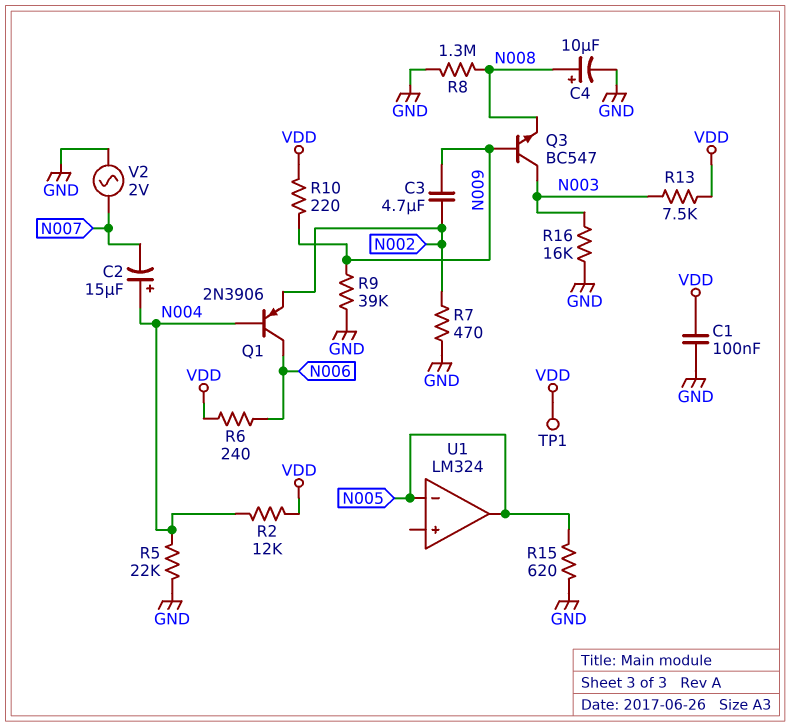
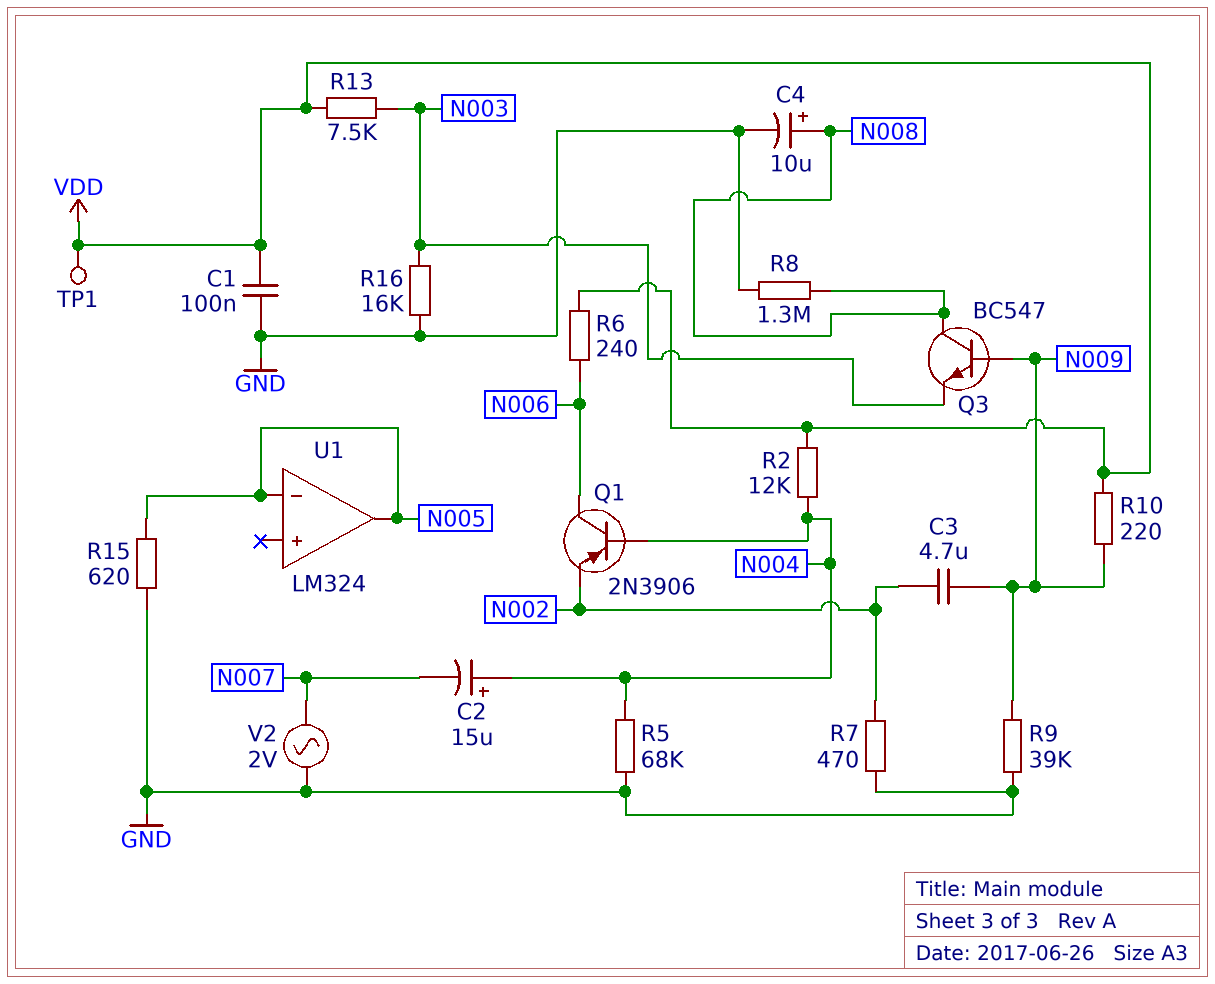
Q3: NPN BC547 (B N009, C N003, E N008) -> NPN BC547 (B N009, C N008, E N003)
R5: 22k (GND, N004) -> 68k (GND, N004)

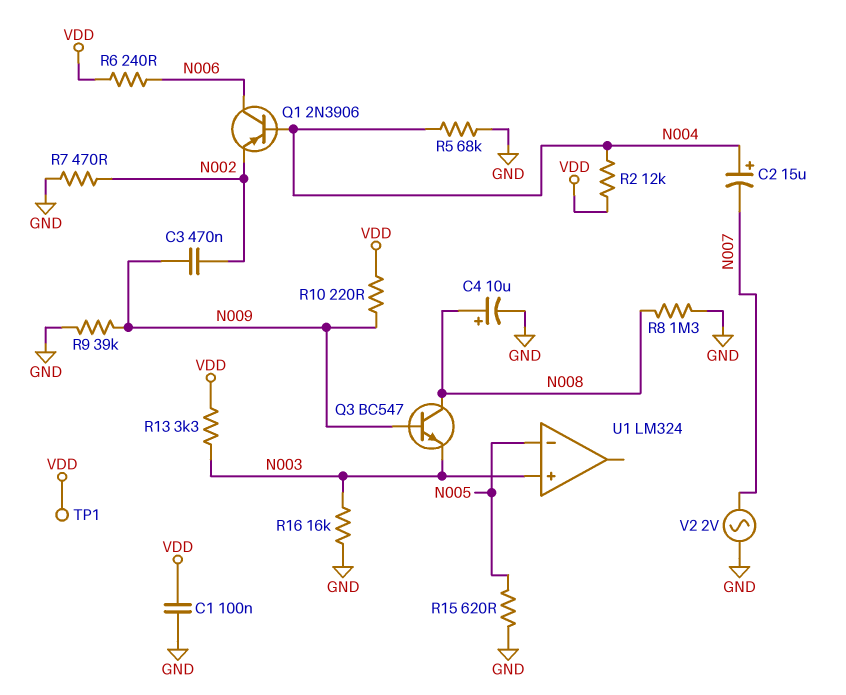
C3: 4.7uF (N002, N009) -> 470nF (N002, N009)
R13: 7.5k (N003, VDD) -> 3.3k (N003, VDD)
U1 pin in+: none -> N003
U1 pin out: N005 -> none

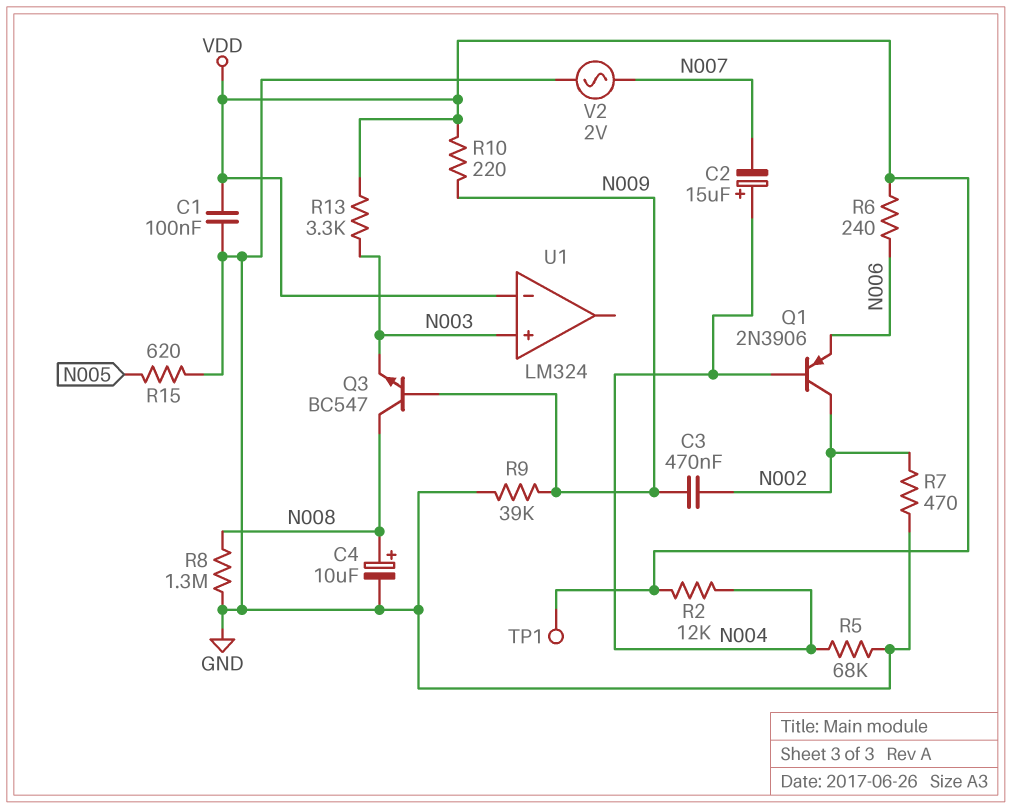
Q1: PNP 2N3906 (B N004, C N006, E N002) -> PNP 2N3906 (B N004, C N002, E N006)
R16: 16k (GND, N003) -> none
U1 pin in-: N005 -> VDD

